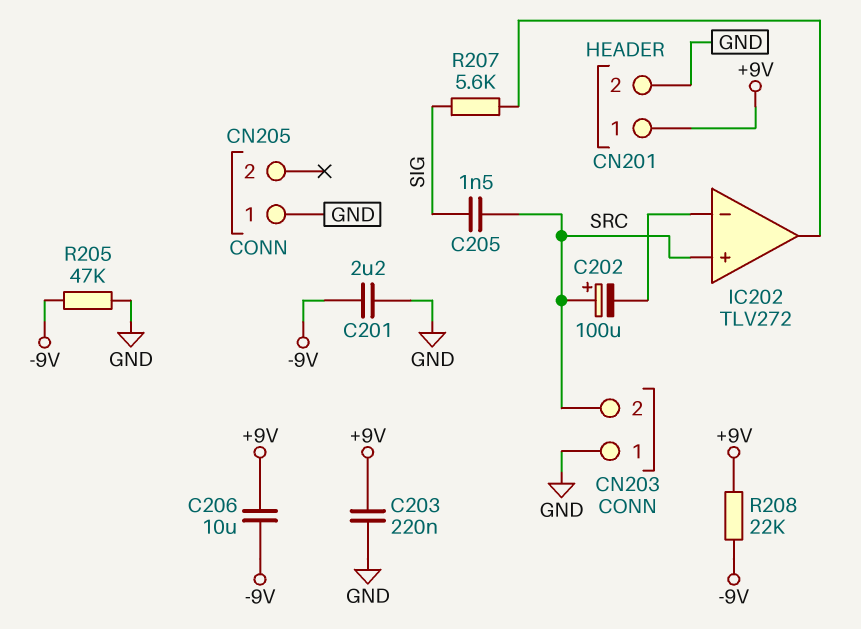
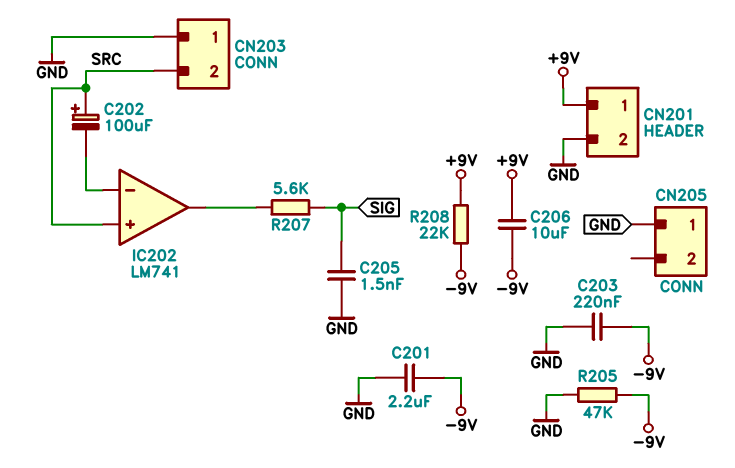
C203: 220nF (+9V, GND) -> 220nF (-9V, GND)
C205: 1.5nF (SIG, SRC) -> 1.5nF (GND, SIG)
IC202: TLV272 -> LM741

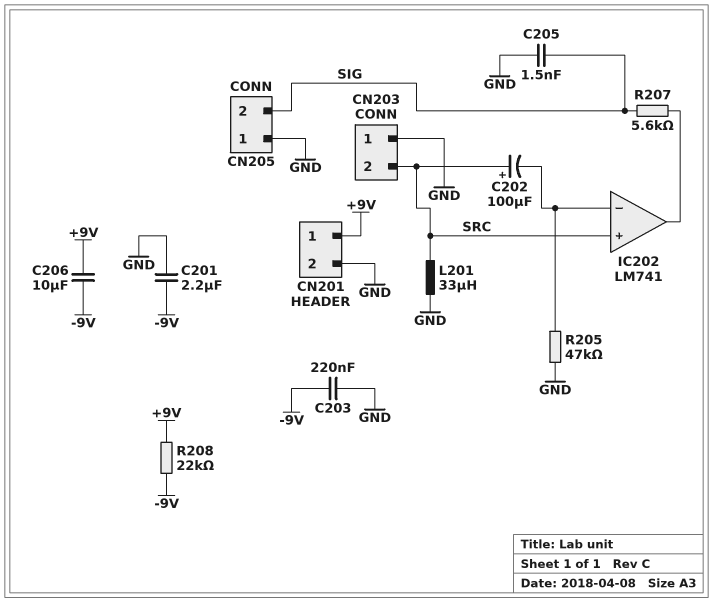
CN205 pin 2: none -> SIG
L201: none -> 33uH (GND, SRC)
R205: 47k (-9V, GND) -> 47k (GND, IC202/in-)

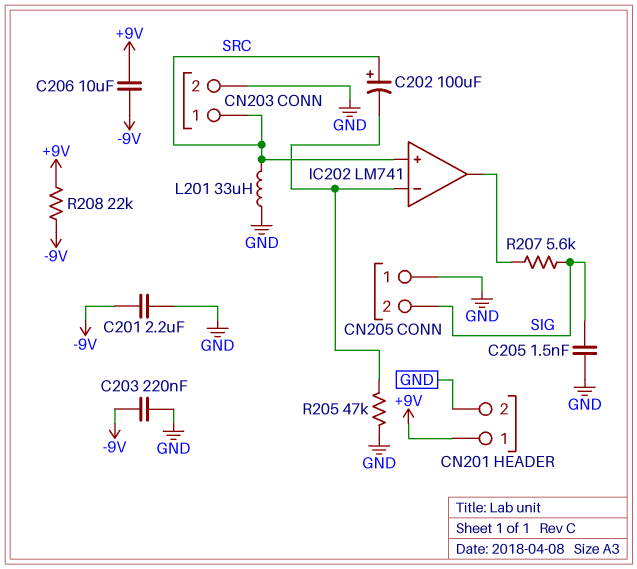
CN203 pin 1: GND -> SRC
CN203 pin 2: SRC -> GND

